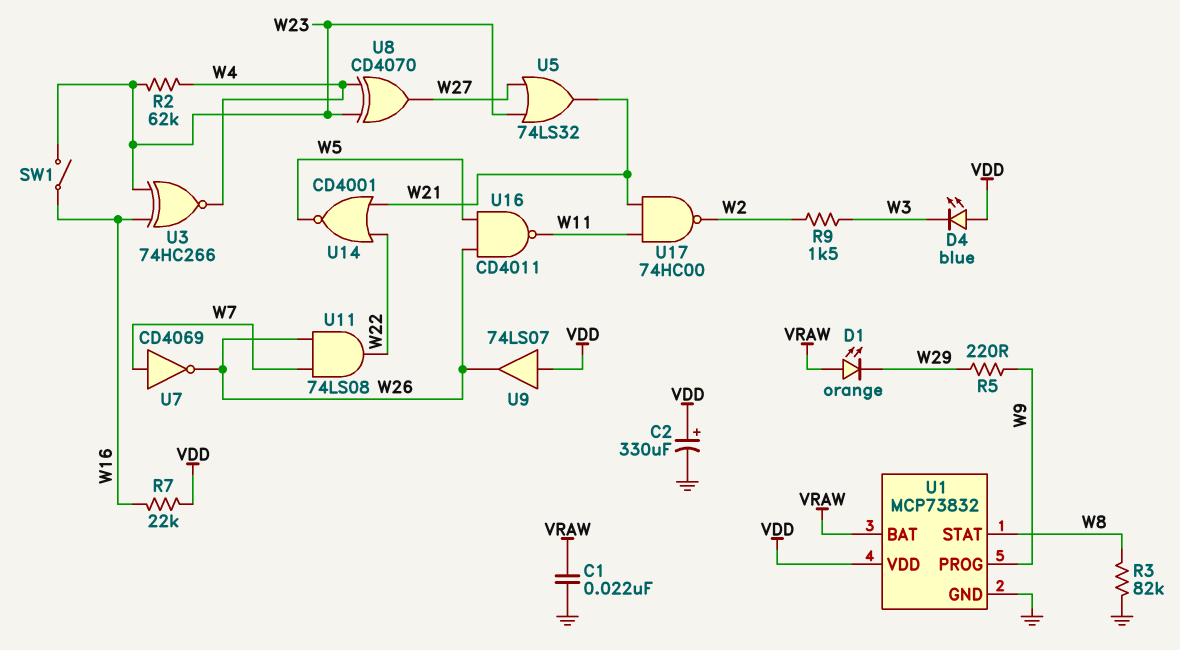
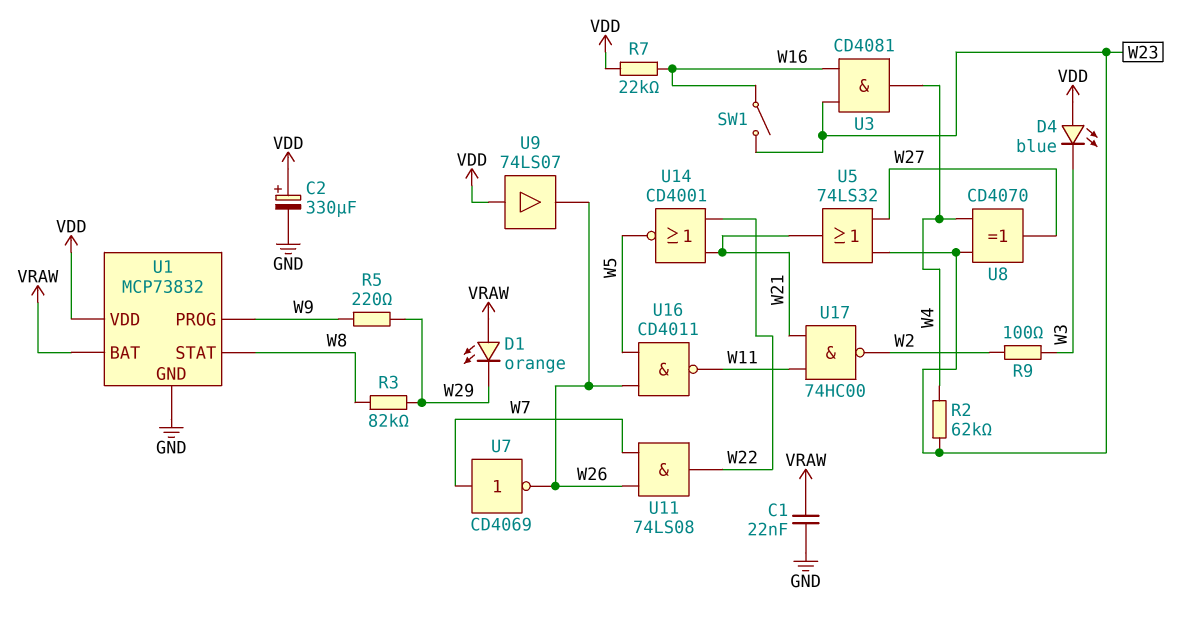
R3: 82k (GND, W8) -> 82k (W8, W29)
R9: 1.5k (W2, W3) -> 100 (W2, W3)
U3: XNOR 74HC266 (in W16, in W23, out W4) -> AND CD4081 (in W16, in W23, out W4)

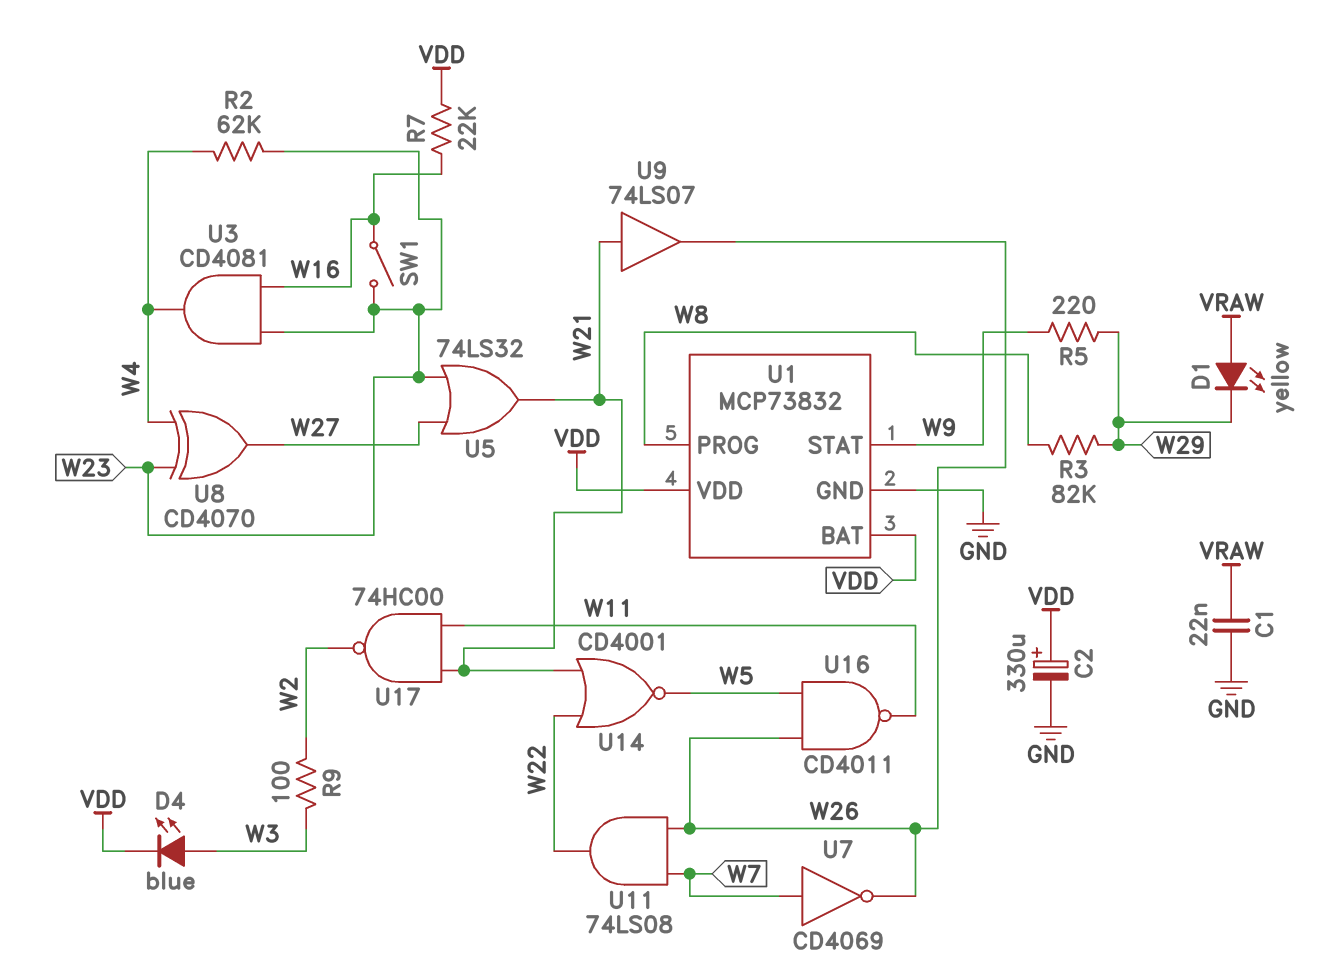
D1: LED orange (A VRAW, K W29) -> LED yellow (A VRAW, K W29)
D4: LED blue (A VDD, K W3) -> LED blue (A W3, K VDD)
U1 pin BAT: VRAW -> VDD
U1 pin PROG: W9 -> W8
U1 pin STAT: W8 -> W9
U9: buffer 74LS07 (in VDD, out W26) -> buffer 74LS07 (in W21, out W26)

